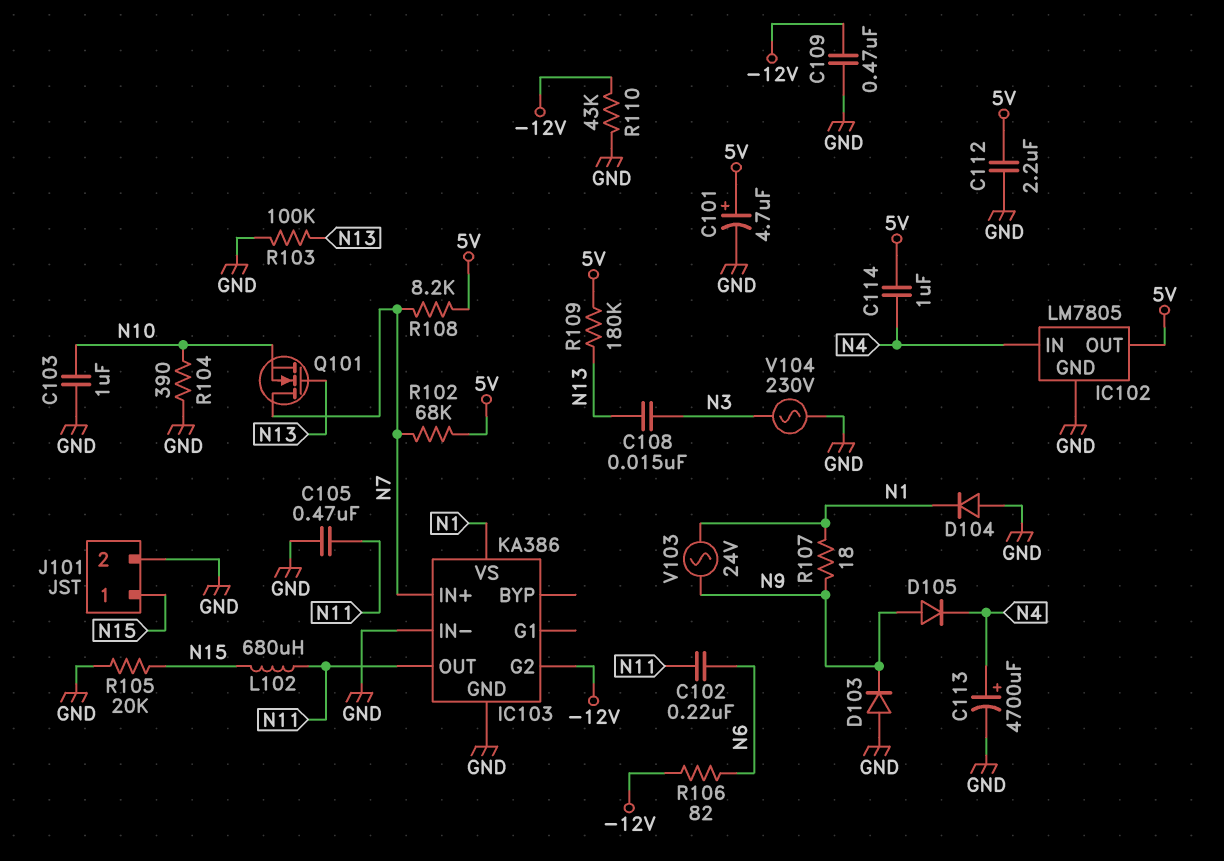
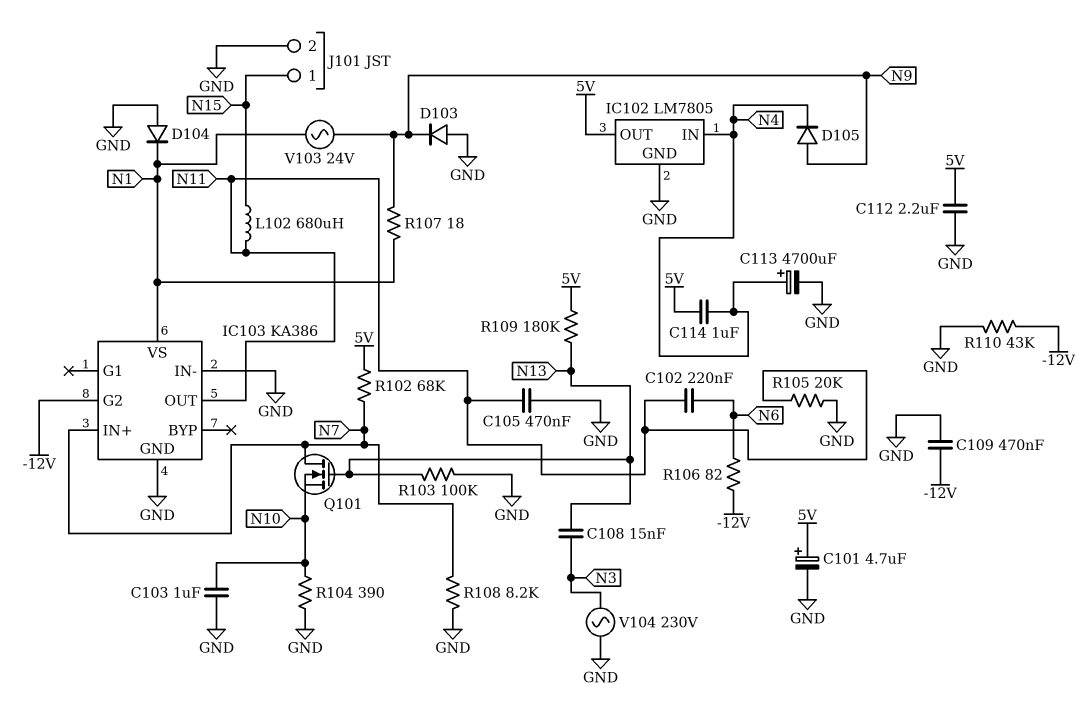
R105: 20k (GND, N15) -> 20k (GND, N11)
R108: 8.2k (5V, N7) -> 8.2k (GND, N7)

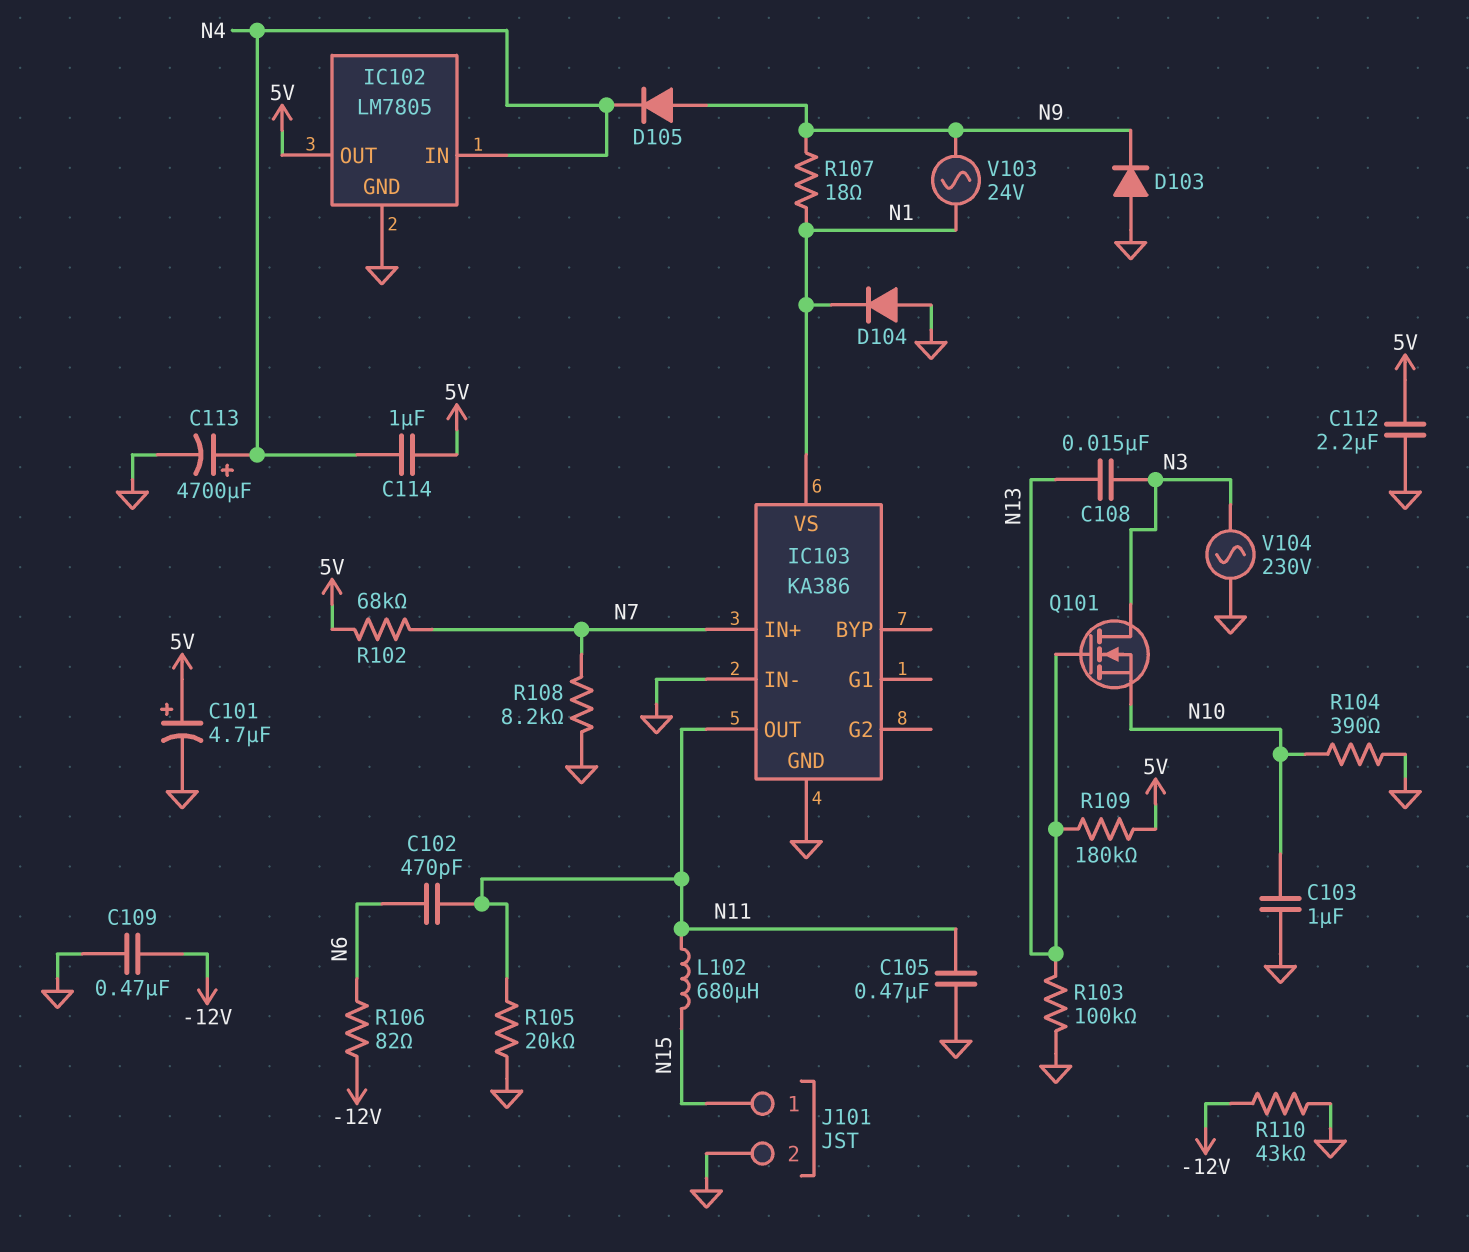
C102: 220nF (N6, N11) -> 470pF (N6, N11)
IC103 pin G2: -12V -> none
Q101: NMOS (G N13, D N7, S N10) -> NMOS (G N13, D N3, S N10)

